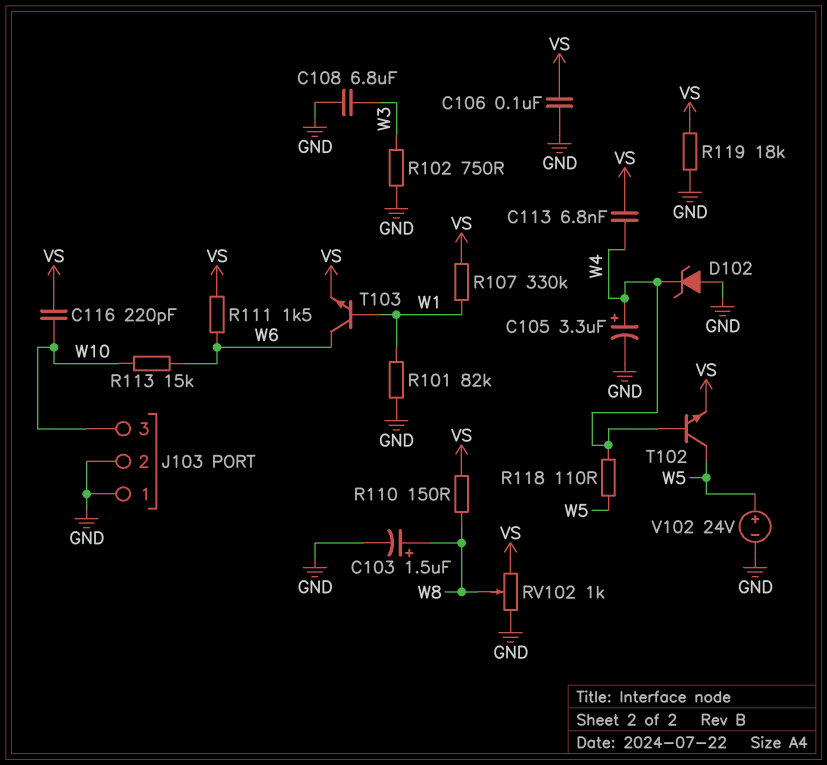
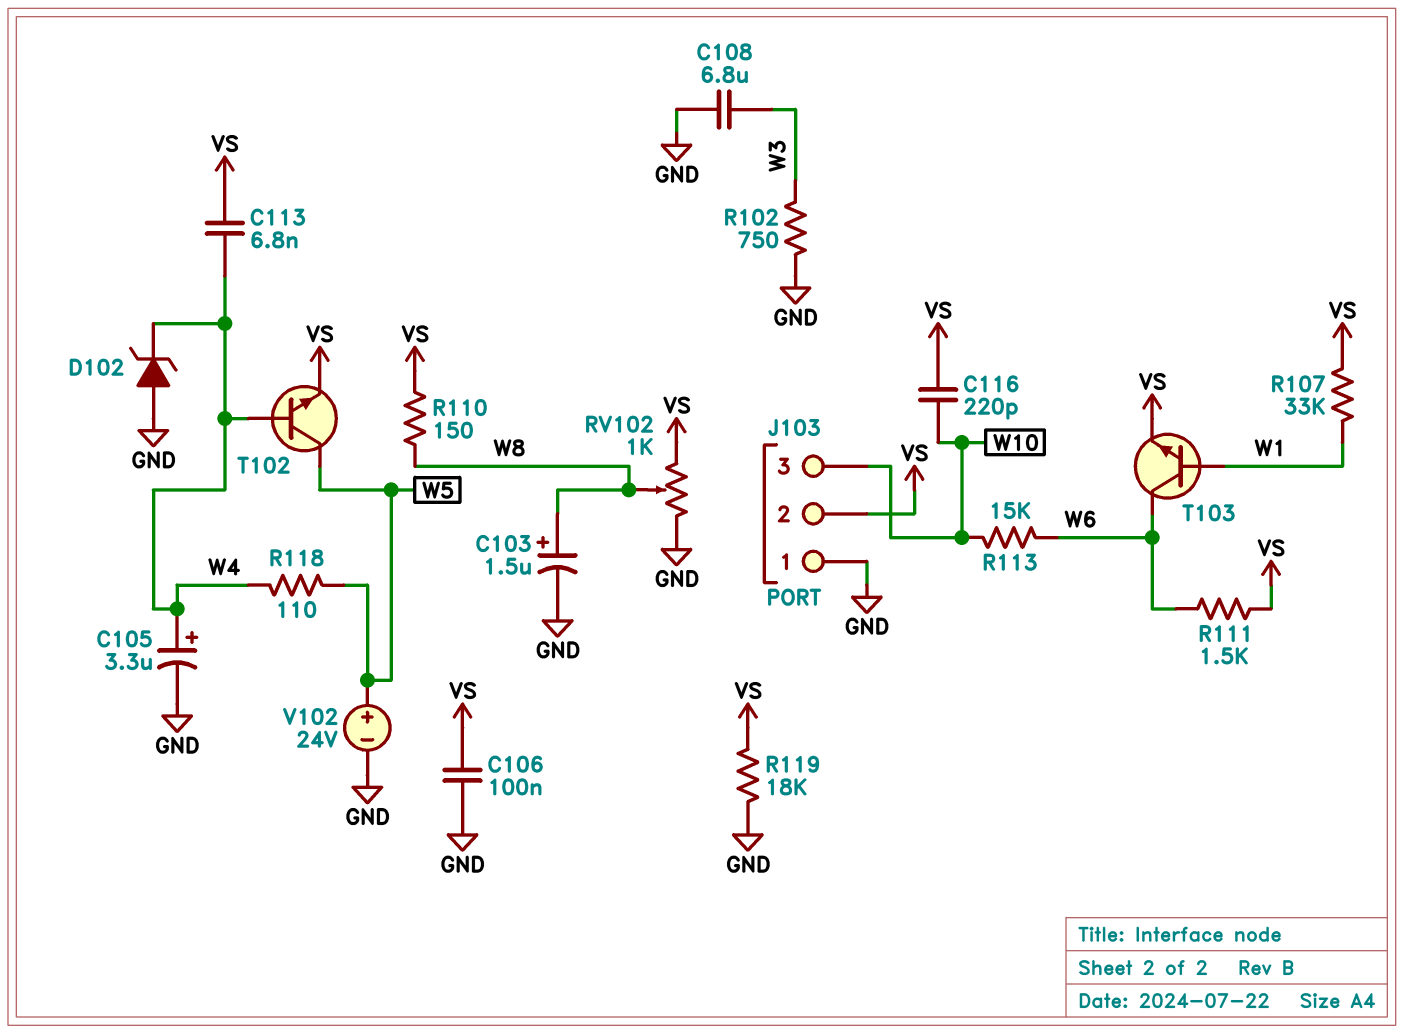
J103 pin 2: GND -> VS
R101: 82k (GND, W1) -> none
R107: 330k (VS, W1) -> 33k (VS, W1)

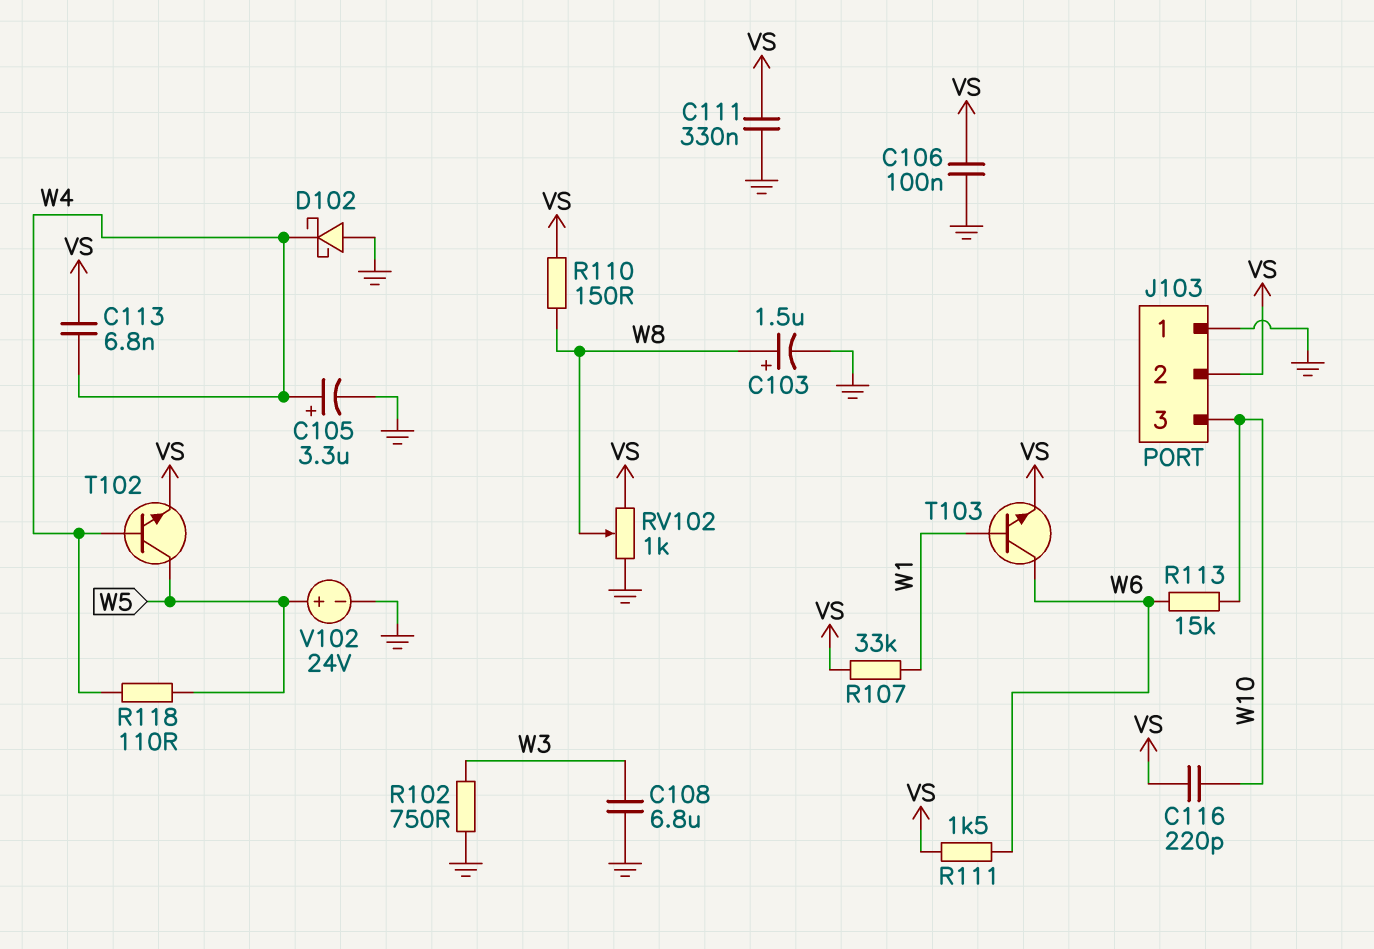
C111: none -> 330nF (GND, VS)
D102: zener (A GND, K W4) -> schottky (A GND, K W4)
R119: 18k (GND, VS) -> none

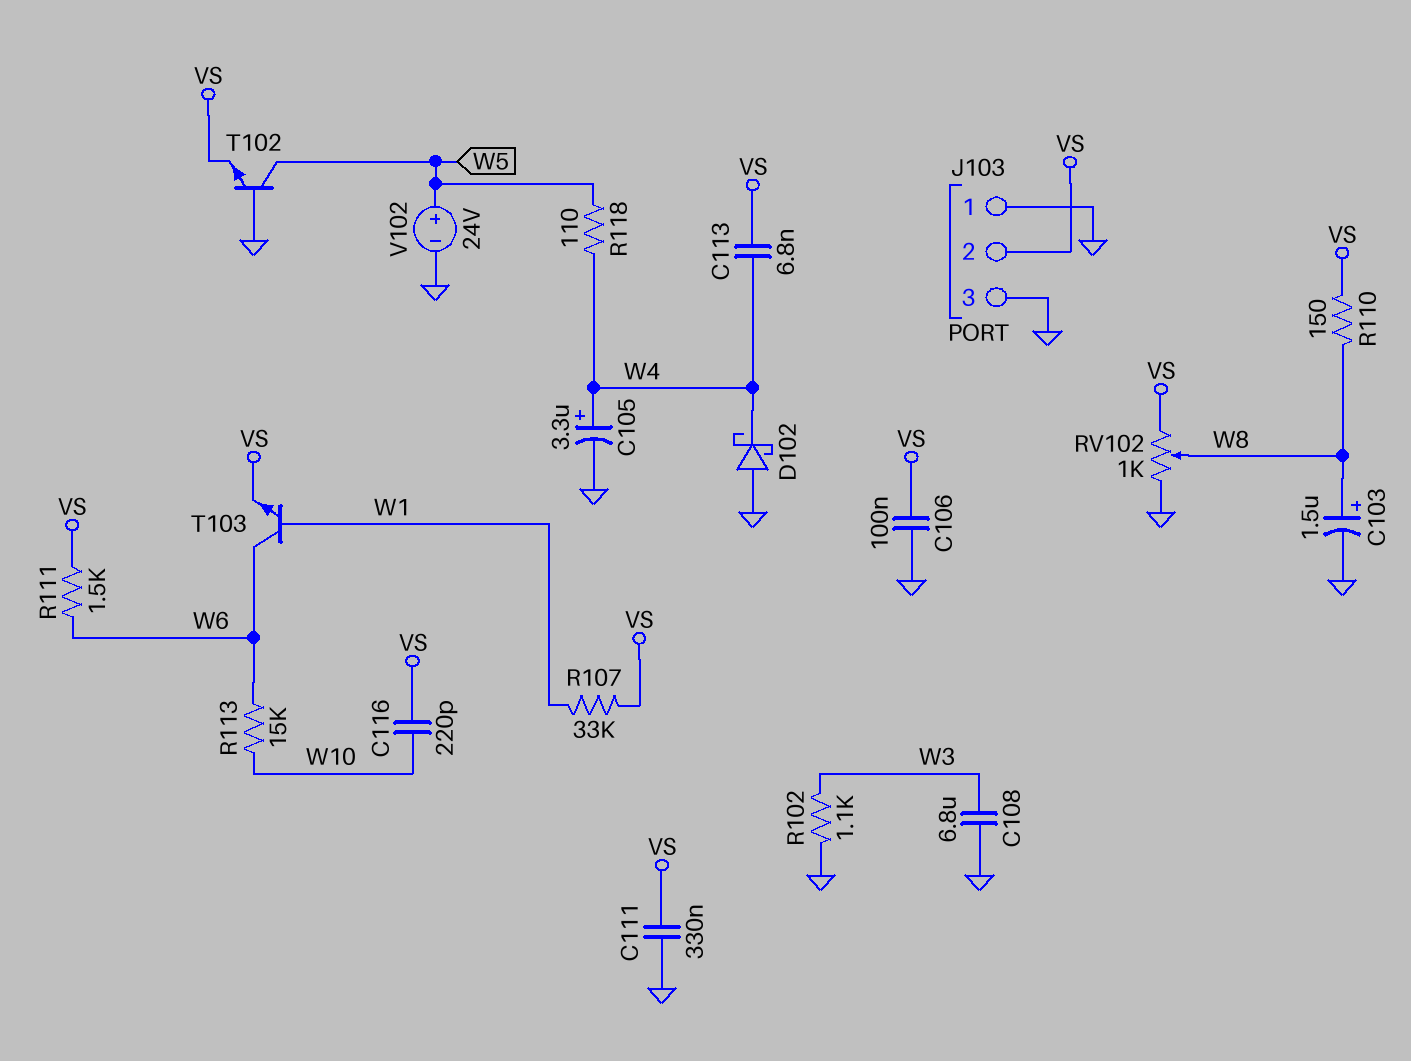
J103 pin 3: W10 -> GND
R102: 750 (GND, W3) -> 1.1k (GND, W3)
T102: NPN (B W4, C W5, E VS) -> NPN (B GND, C W5, E VS)

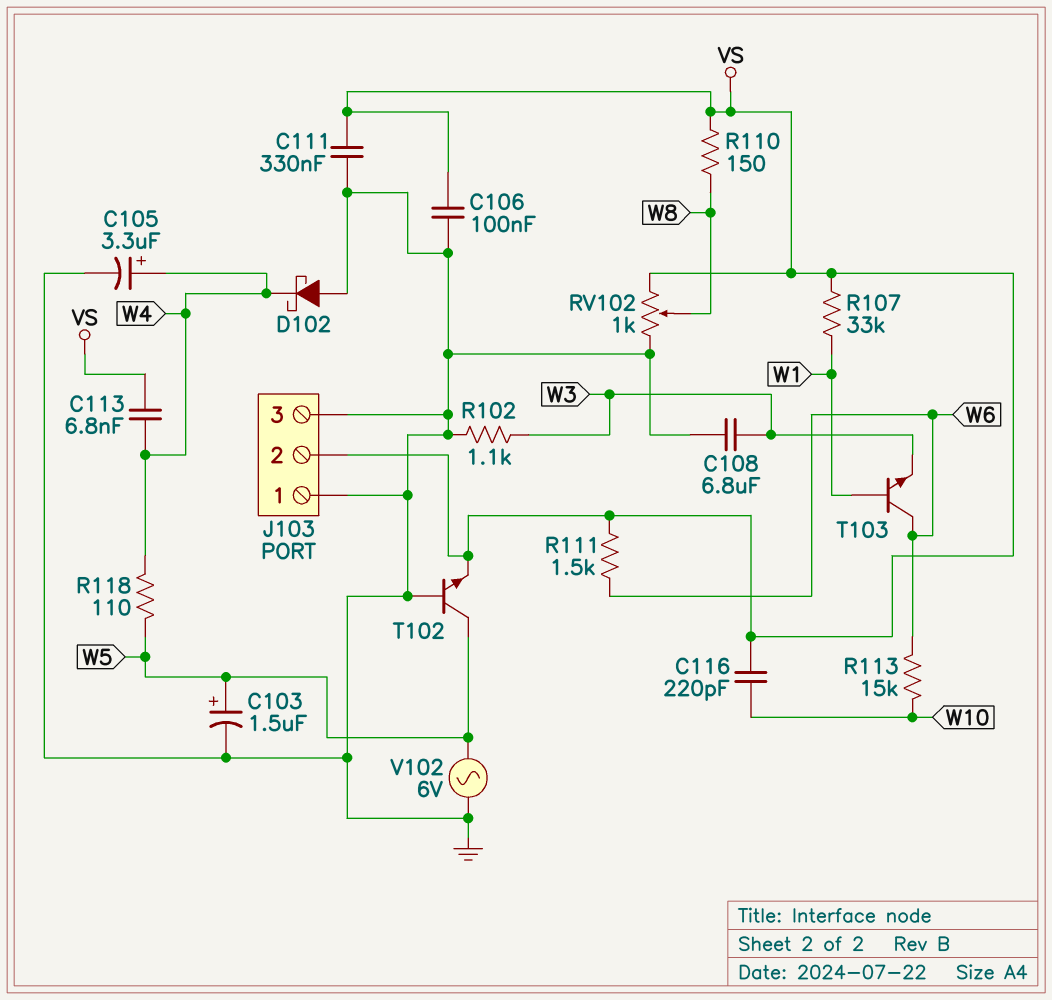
C103: 1.5uF (plus W8, minus GND) -> 1.5uF (plus W5, minus GND)
T103: NPN (B W1, C W6, E VS) -> NPN (B W1, C W6, E W3)
V102: 24V (plus W5, minus GND) -> AC 6V (GND, W5)

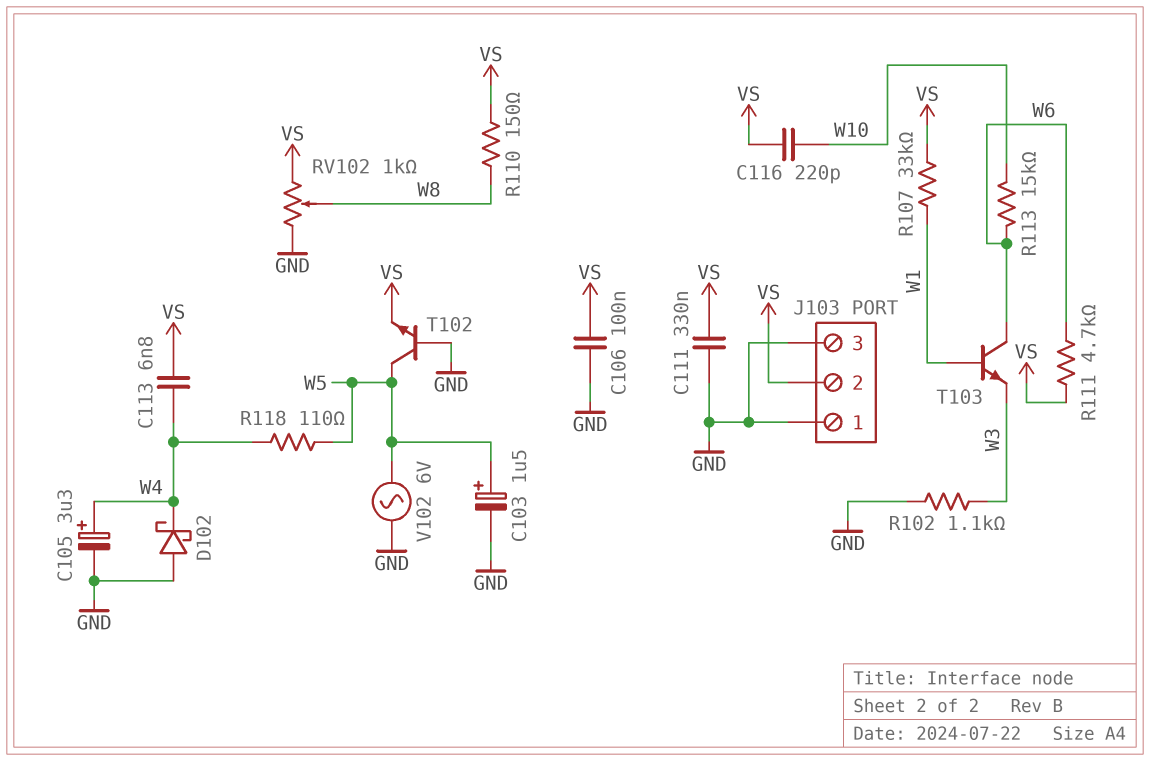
C108: 6.8uF (GND, W3) -> none
R111: 1.5k (VS, W6) -> 4.7k (VS, W6)

